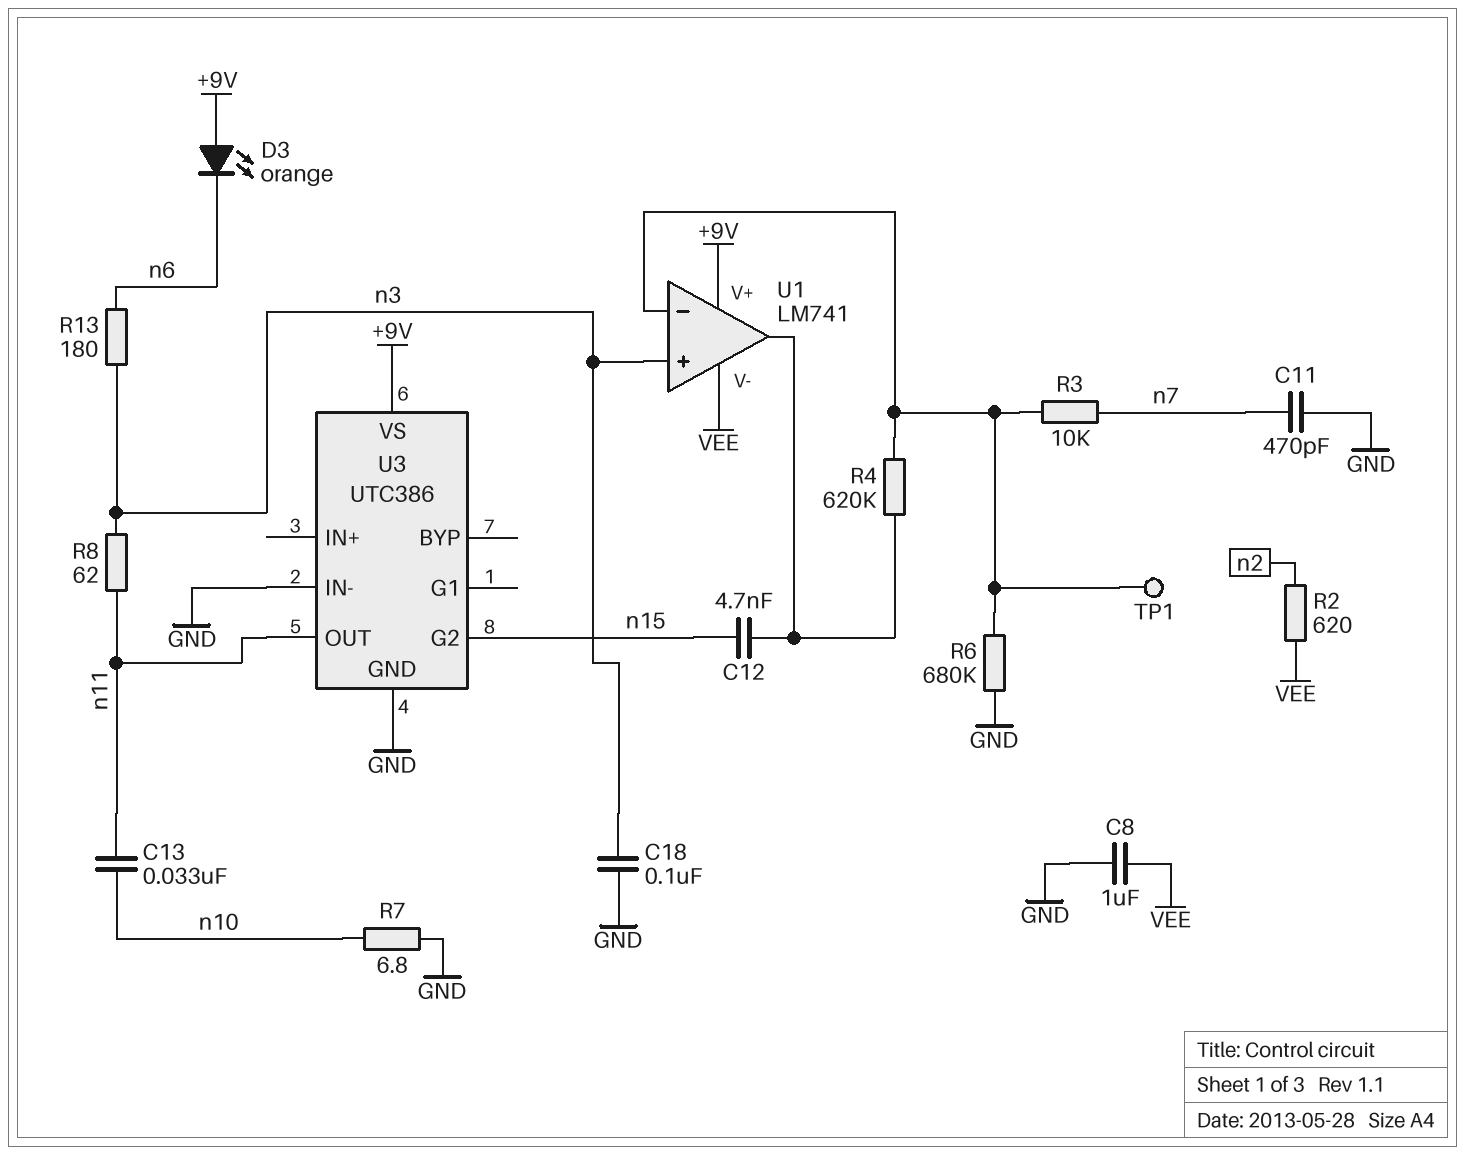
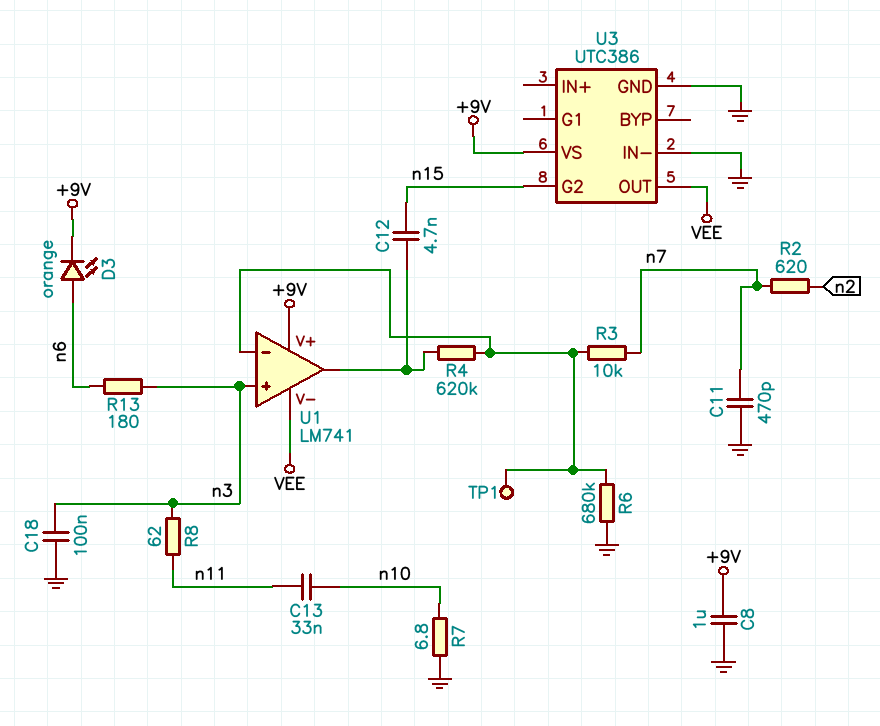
C8: 1uF (GND, VEE) -> 1uF (+9V, GND)
D3: LED orange (A +9V, K n6) -> LED orange (A n6, K +9V)
R2: 620 (VEE, n2) -> 620 (n2, n7)
U3 pin OUT: n11 -> VEE

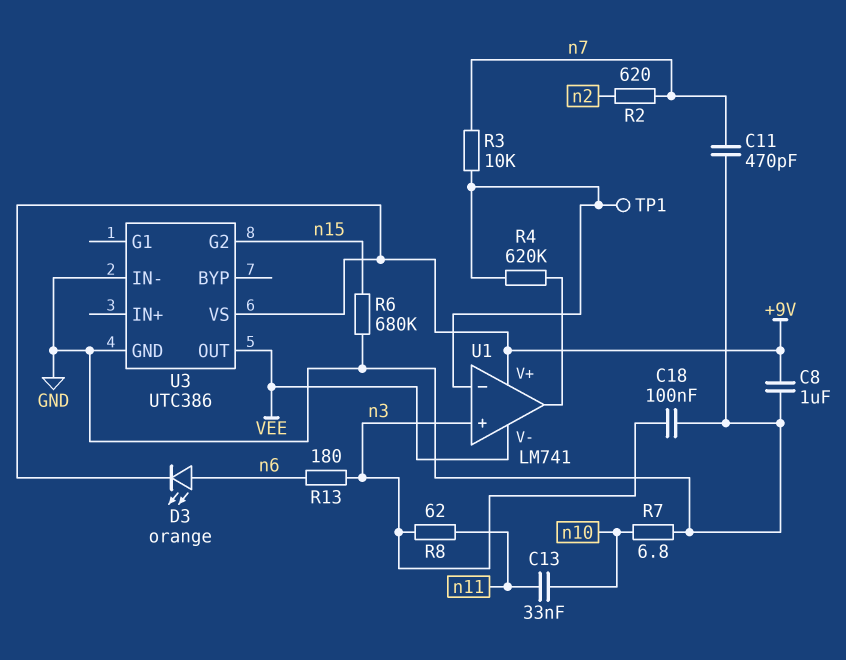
C12: 4.7nF (U1/out, n15) -> none
R6: 680k (GND, U1/in-) -> 680k (GND, n15)

